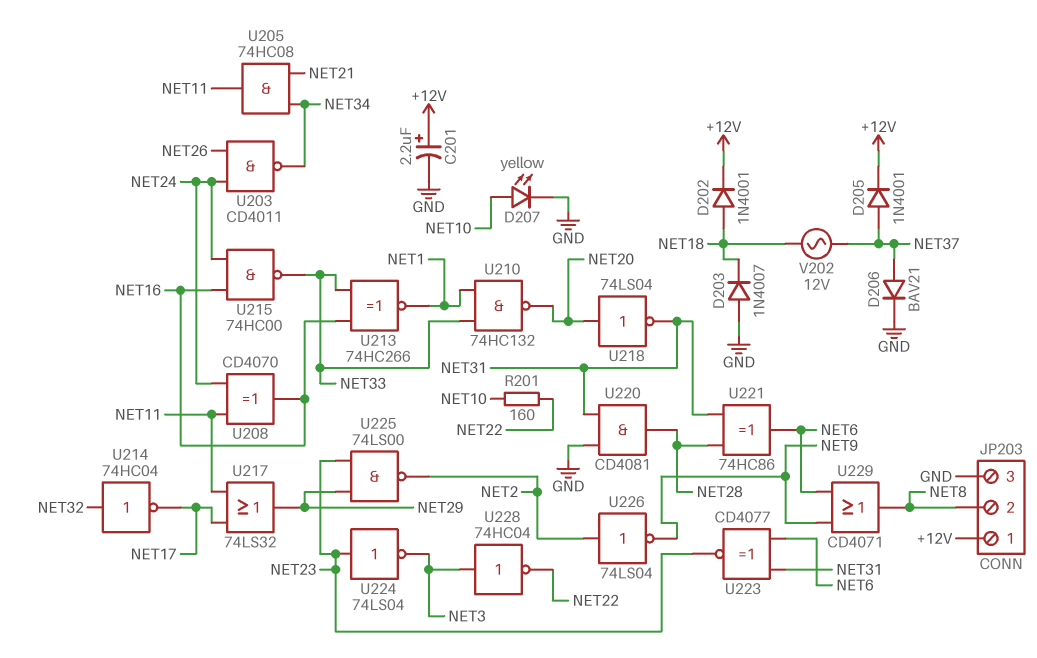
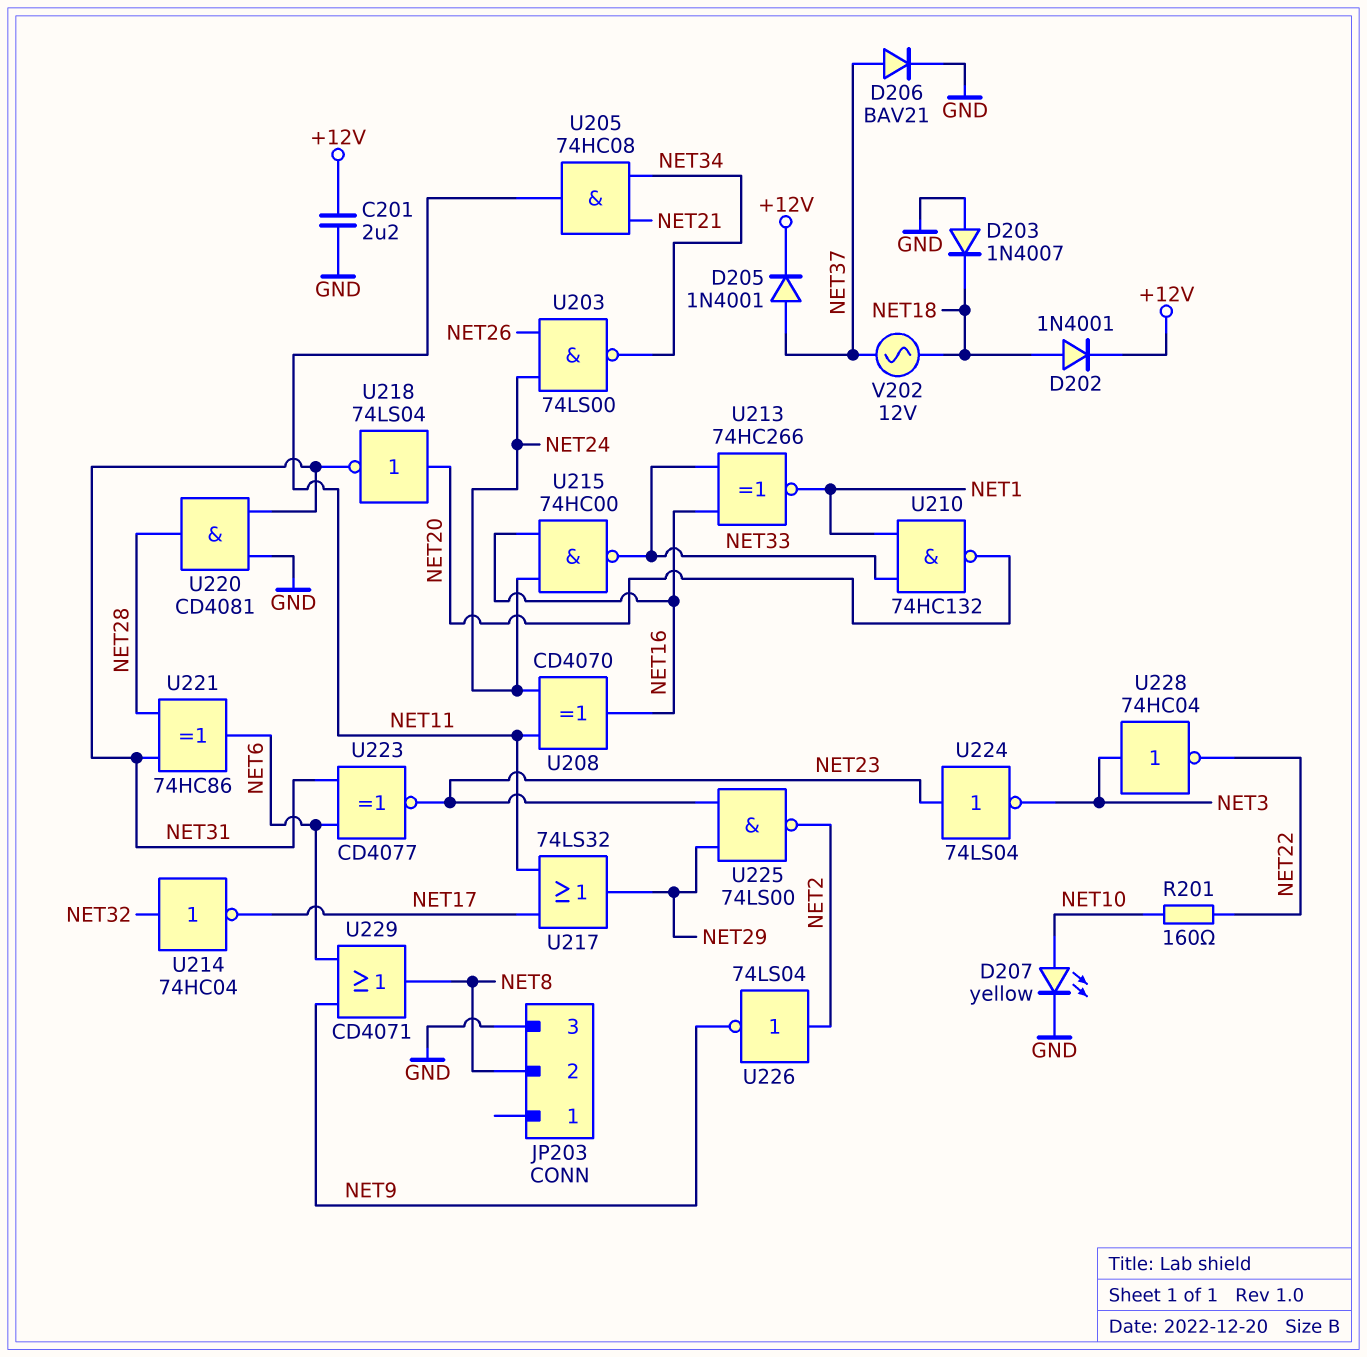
C201: 2.2uF (plus +12V, minus GND) -> 2.2uF (+12V, GND)
JP203 pin 1: +12V -> none
U203: NAND CD4011 (in NET24, in NET26, out NET34) -> NAND 74LS00 (in NET24, in NET26, out NET34)

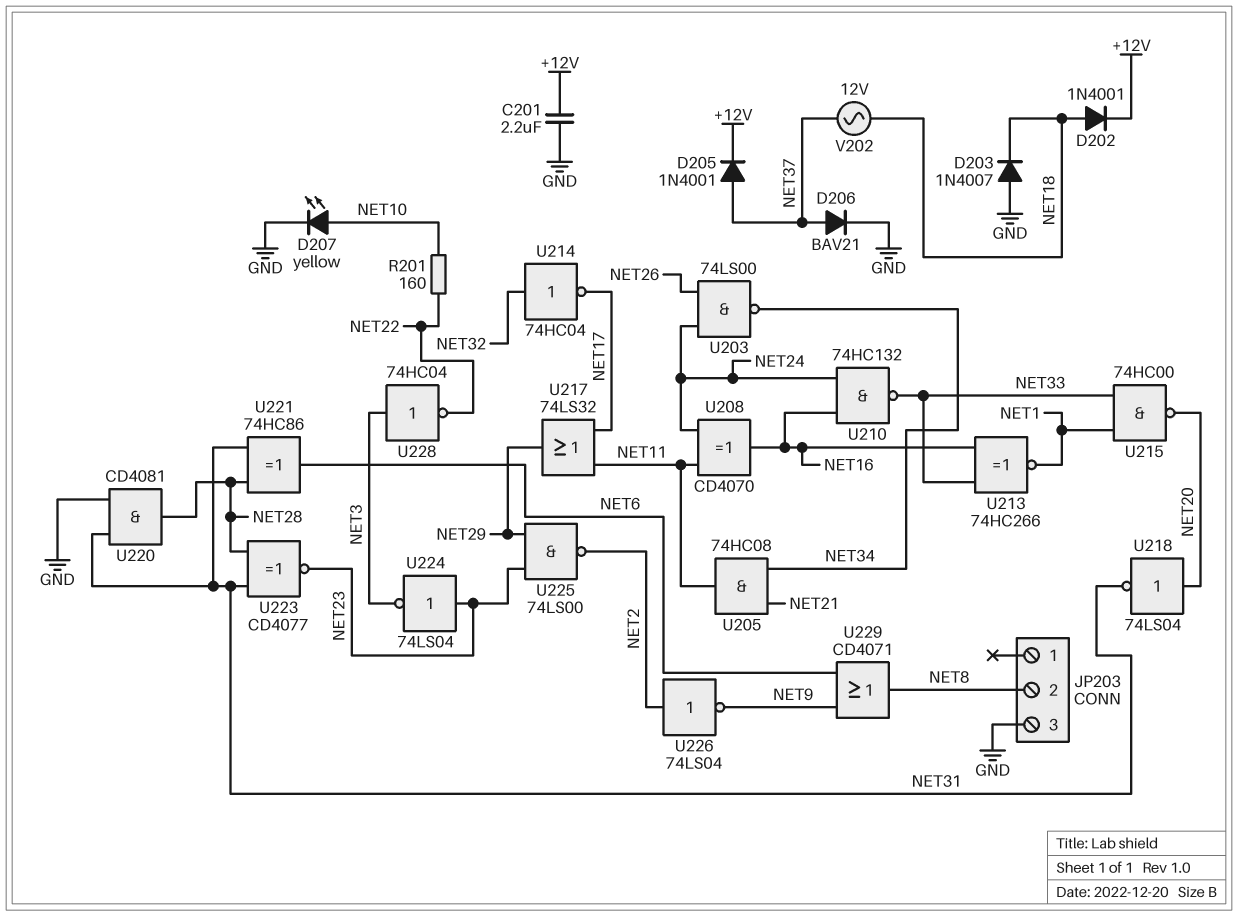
U210: NAND 74HC132 (in NET1, in NET33, out NET20) -> NAND 74HC132 (in NET16, in NET24, out NET33)
U215: NAND 74HC00 (in NET16, in NET24, out NET33) -> NAND 74HC00 (in NET1, in NET33, out NET20)
U223: XNOR CD4077 (in NET6, in NET31, out NET23) -> XNOR CD4077 (in NET28, in NET31, out NET23)

